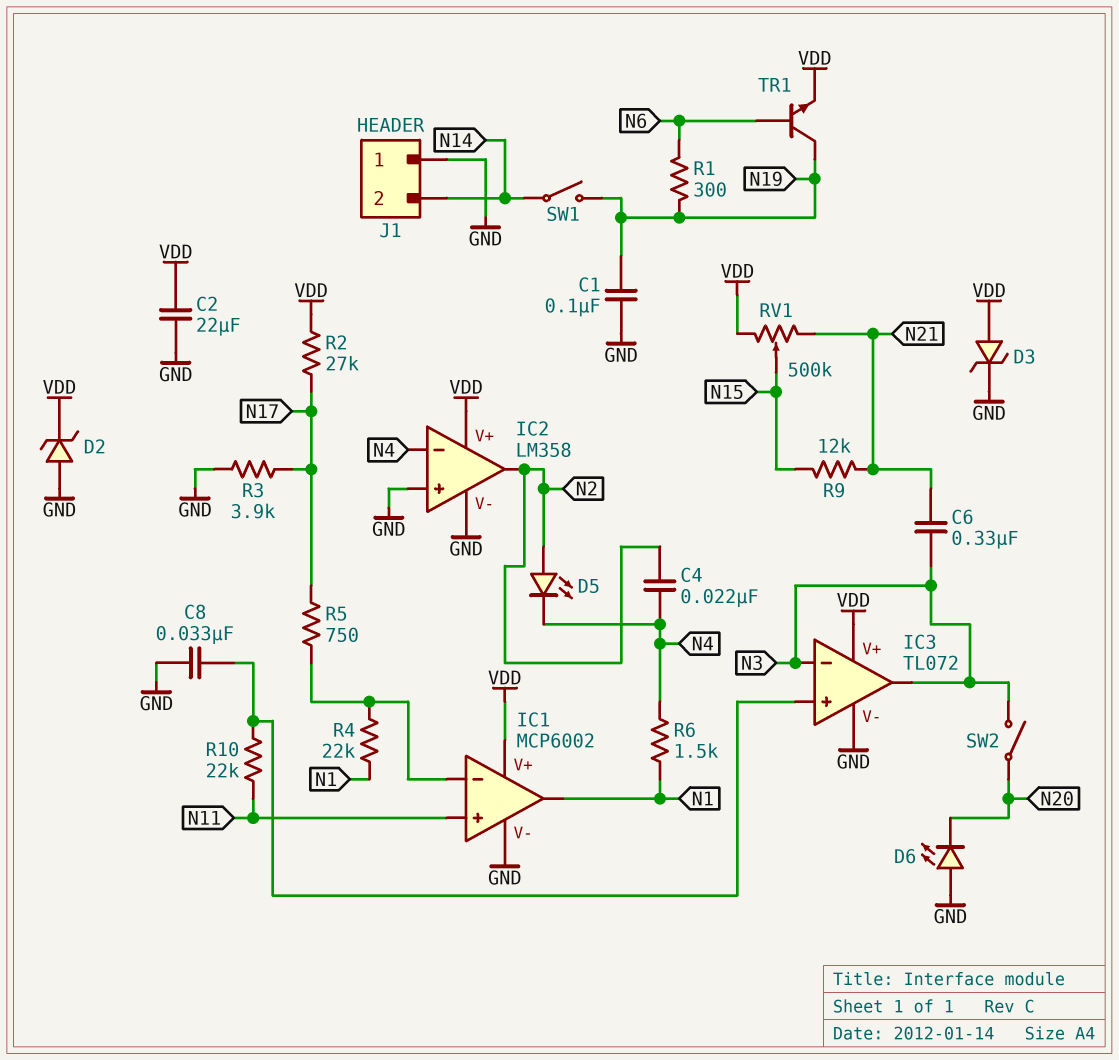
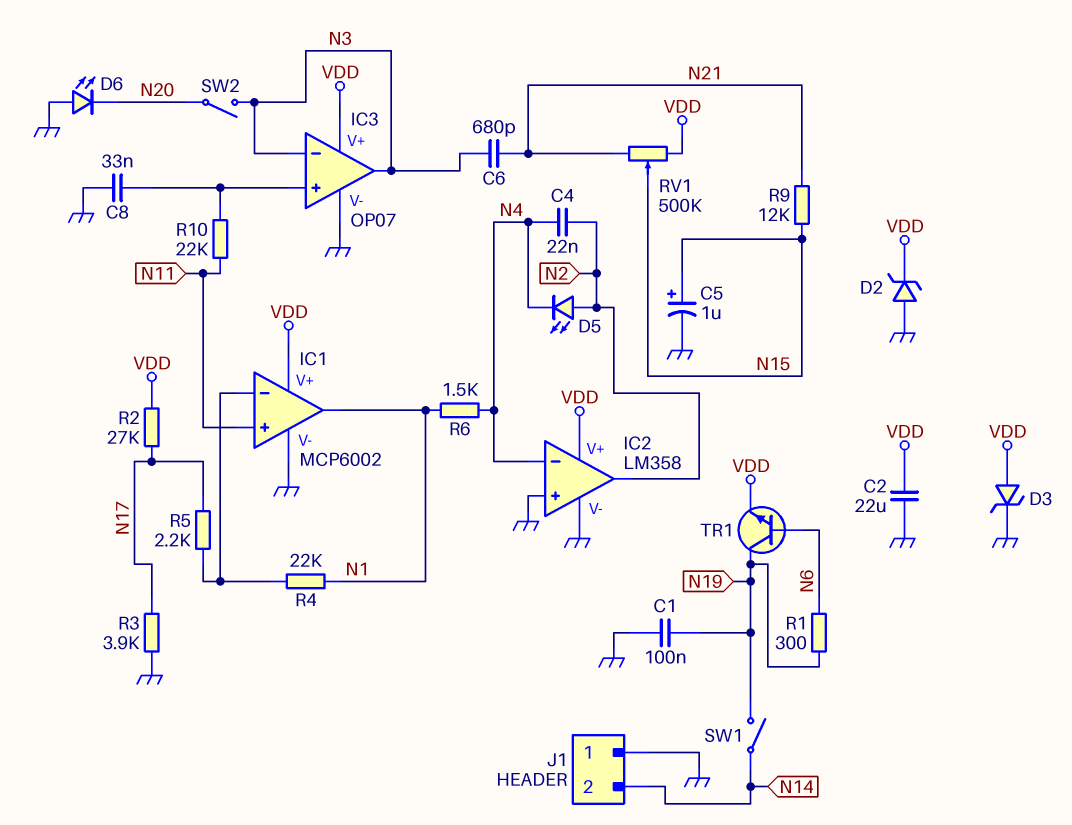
C5: none -> 1uF (plus N15, minus GND)
C6: 330nF (N3, N21) -> 680pF (N3, N21)
IC3: TL072 -> OP07
R5: 750 (IC1/in-, N17) -> 2.2k (IC1/in-, N17)

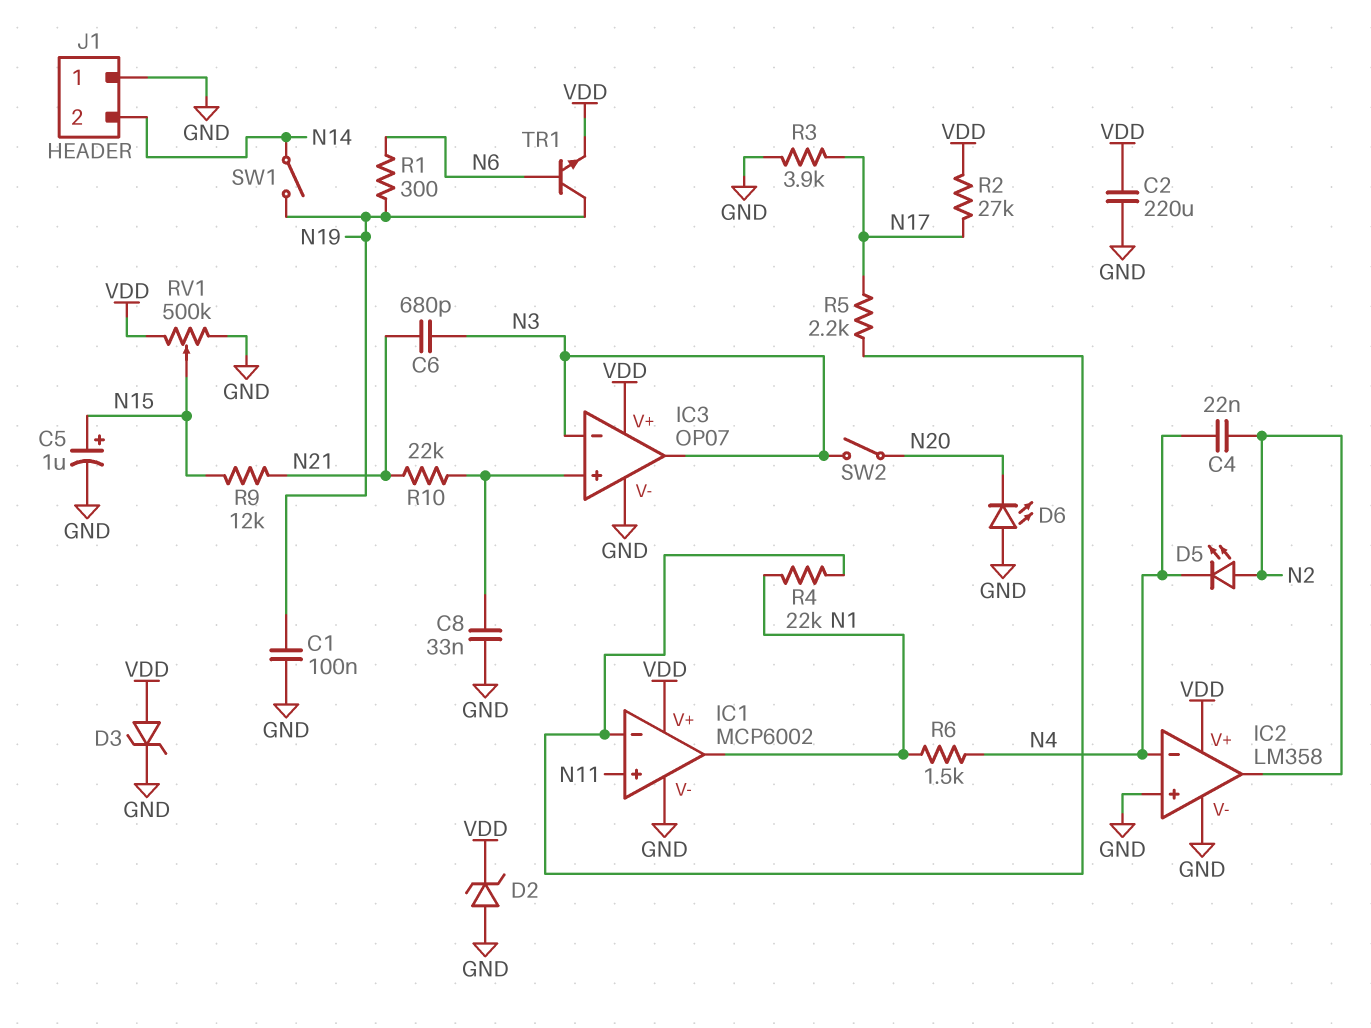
C2: 22uF (GND, VDD) -> 220uF (GND, VDD)
R10: 22k (IC3/in+, N11) -> 22k (IC3/in+, N21)
RV1: 500k (N21, VDD, wiper N15) -> 500k (GND, VDD, wiper N15)

